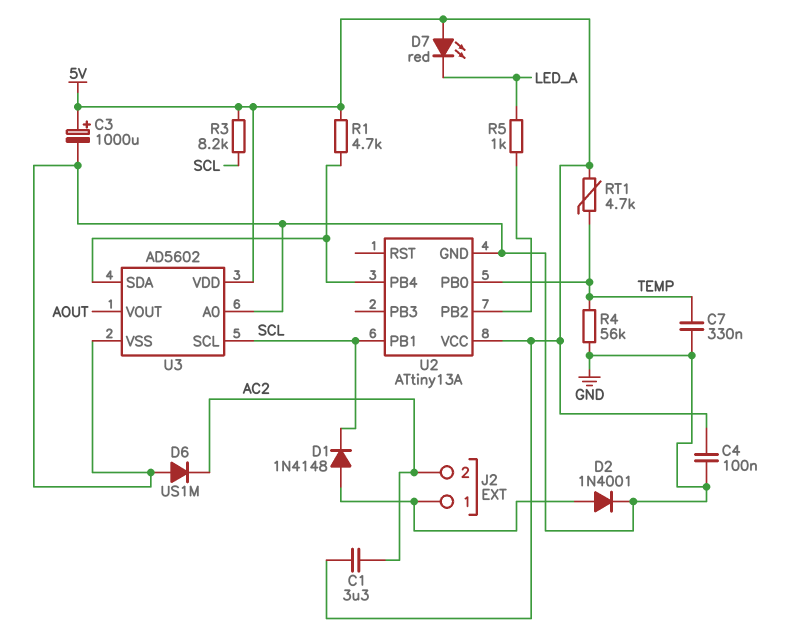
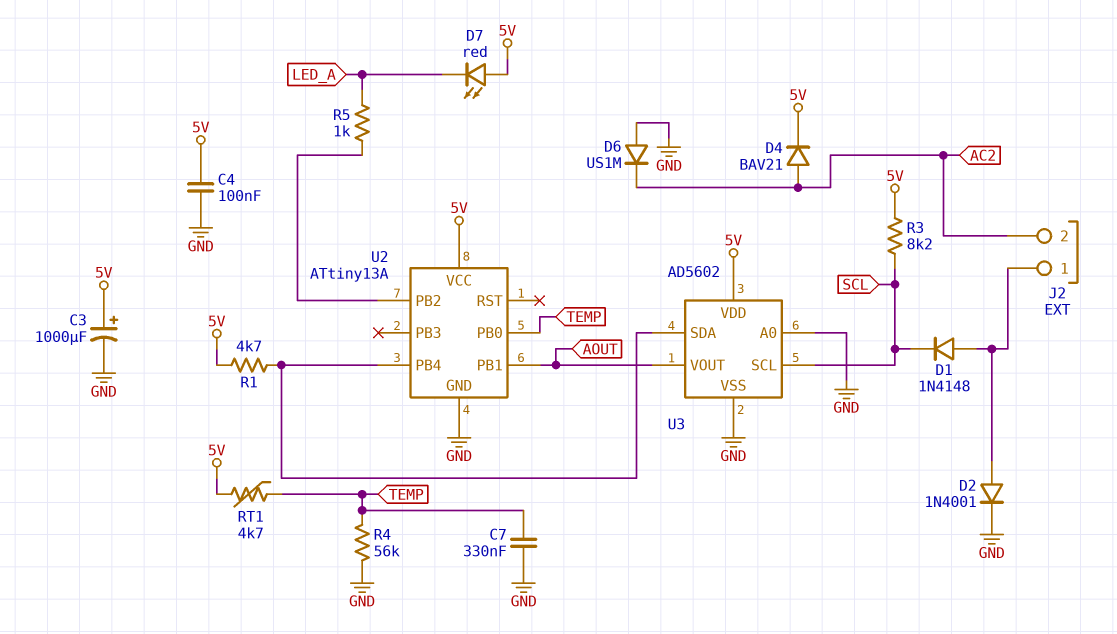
C1: 3.3uF (5V, AC2) -> none
D4: none -> diode BAV21 (A AC2, K 5V)
U2 pin PB1: SCL -> AOUT

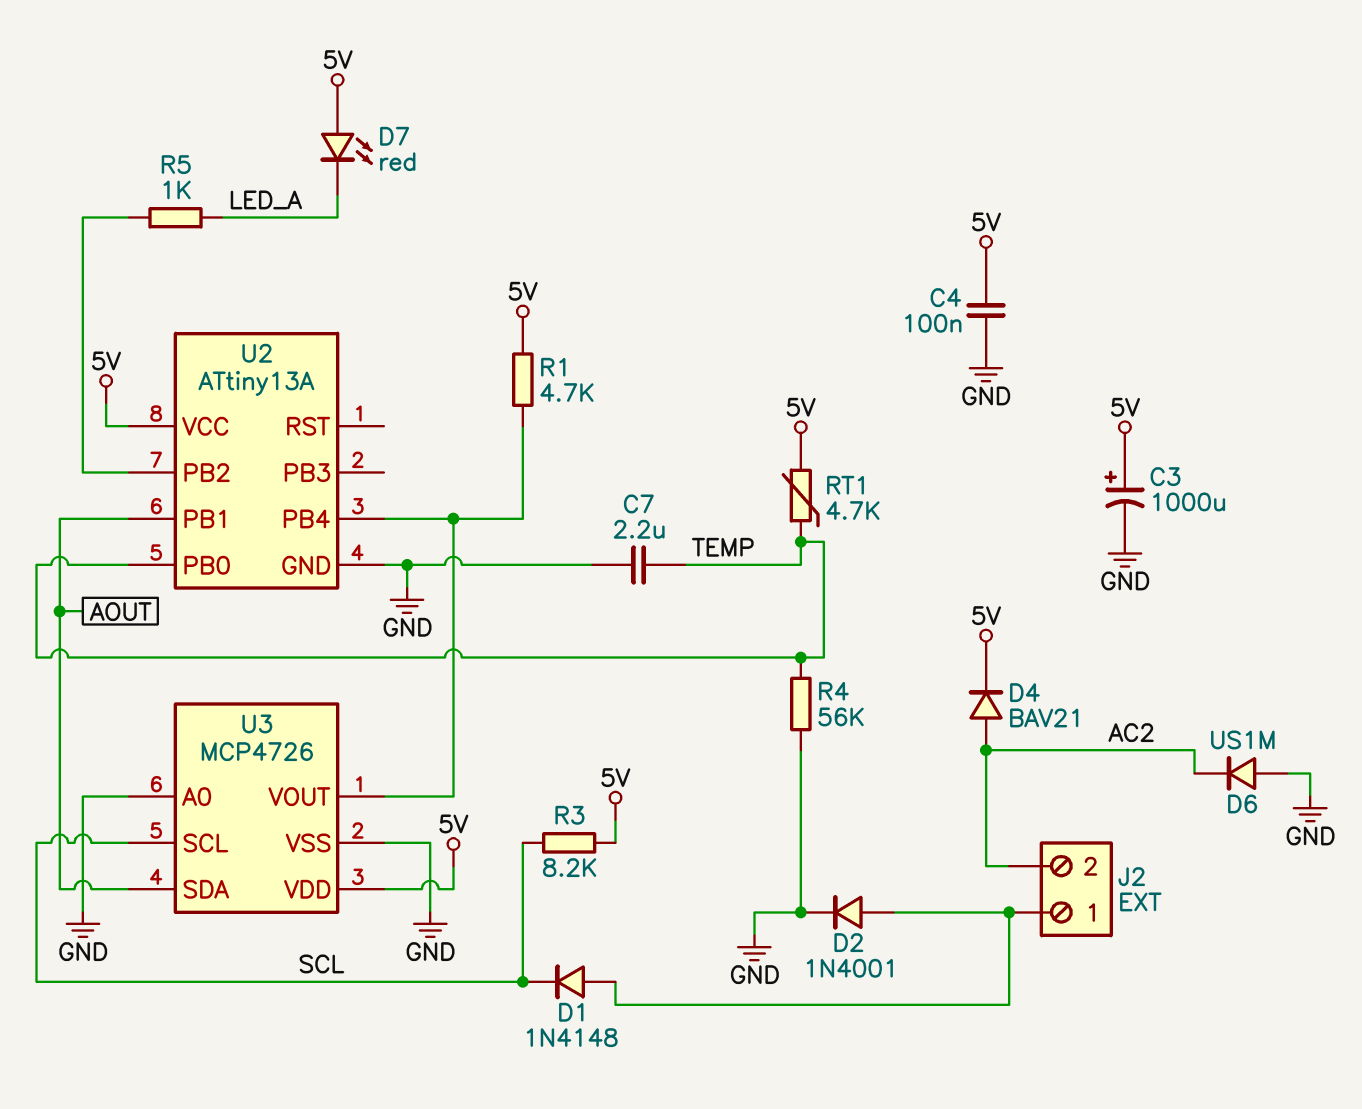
C7: 330nF (GND, TEMP) -> 2.2uF (GND, TEMP)
U3: AD5602 -> MCP4726
U3 pin SDA: U2/PB4 -> AOUT
U3 pin VOUT: AOUT -> U2/PB4

